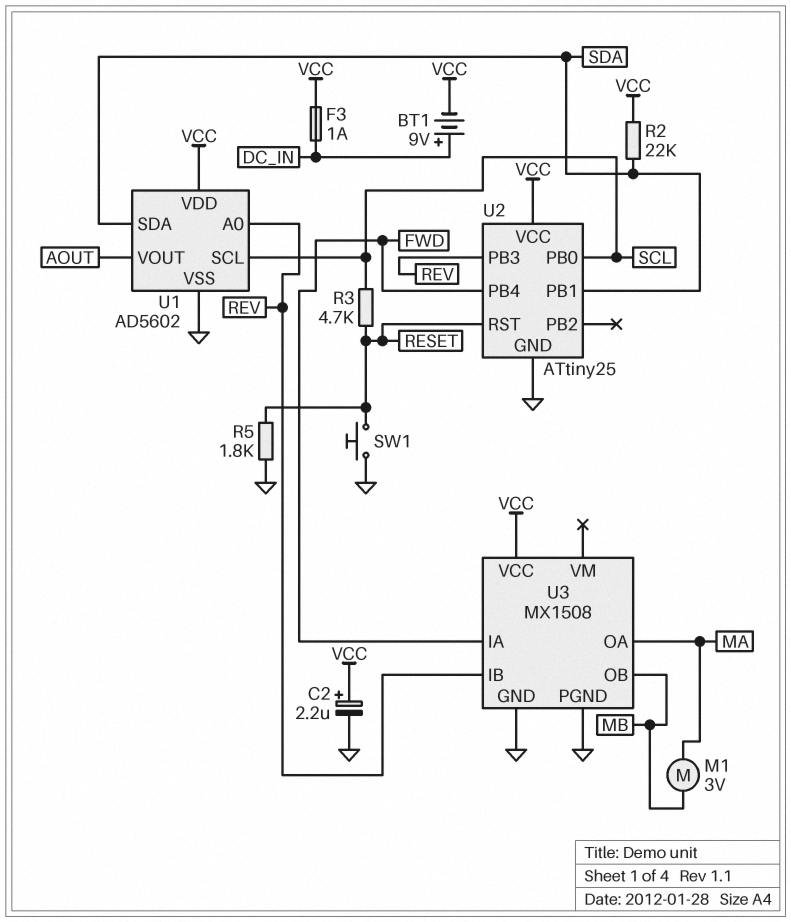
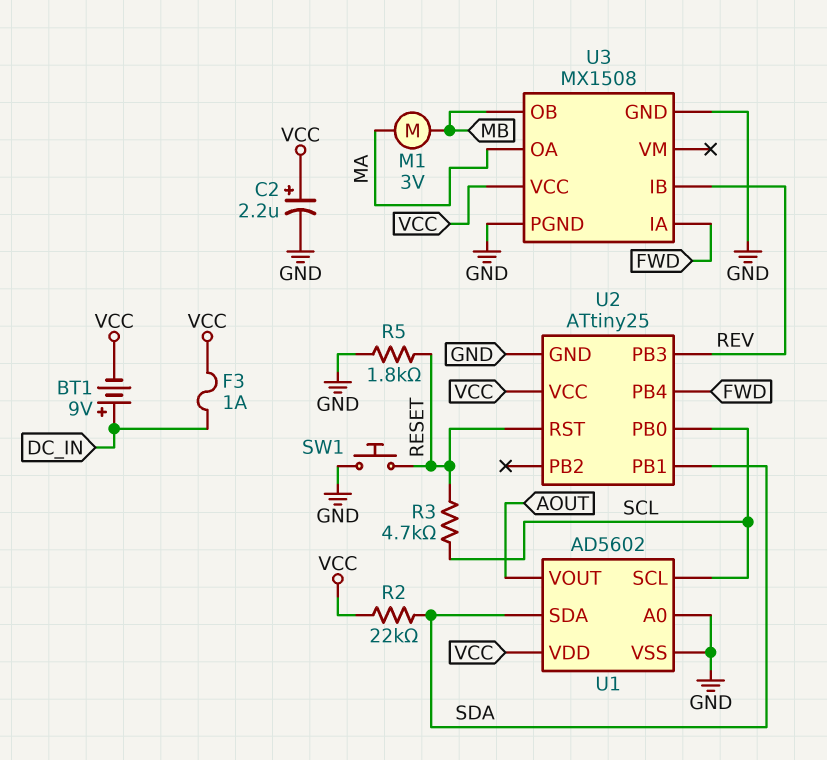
U1 pin A0: REV -> GND

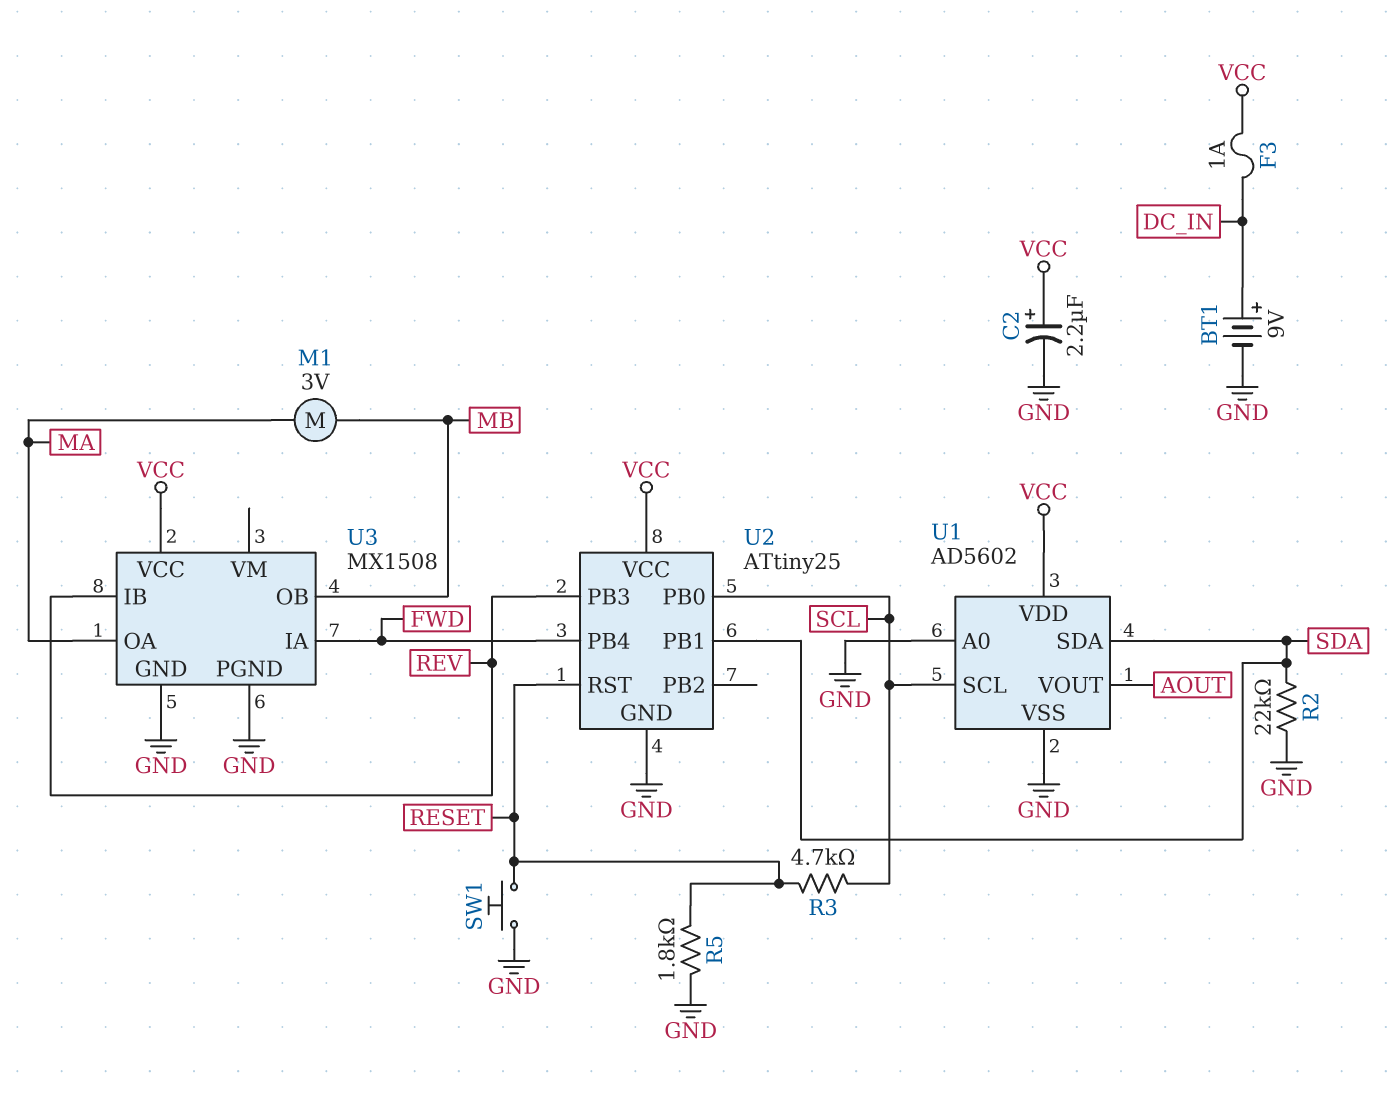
BT1: 9V (plus DC_IN, minus VCC) -> 9V (plus DC_IN, minus GND)
R2: 22k (SDA, VCC) -> 22k (GND, SDA)

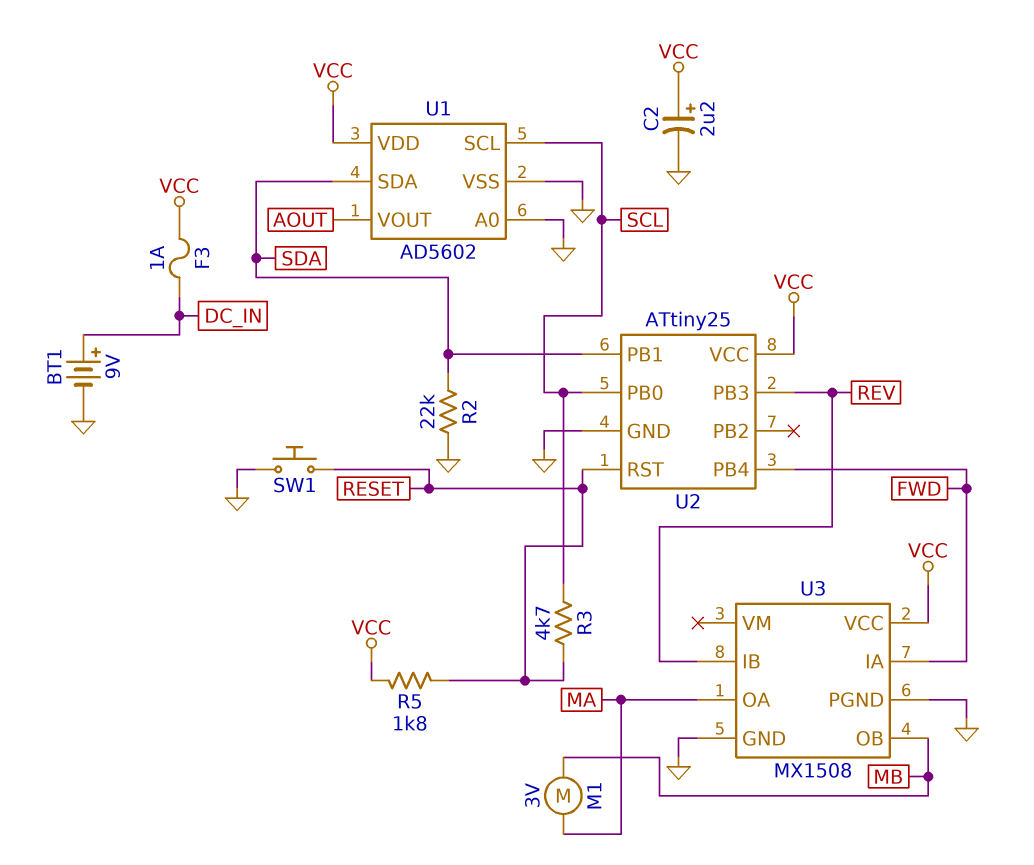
R5: 1.8k (GND, RESET) -> 1.8k (RESET, VCC)

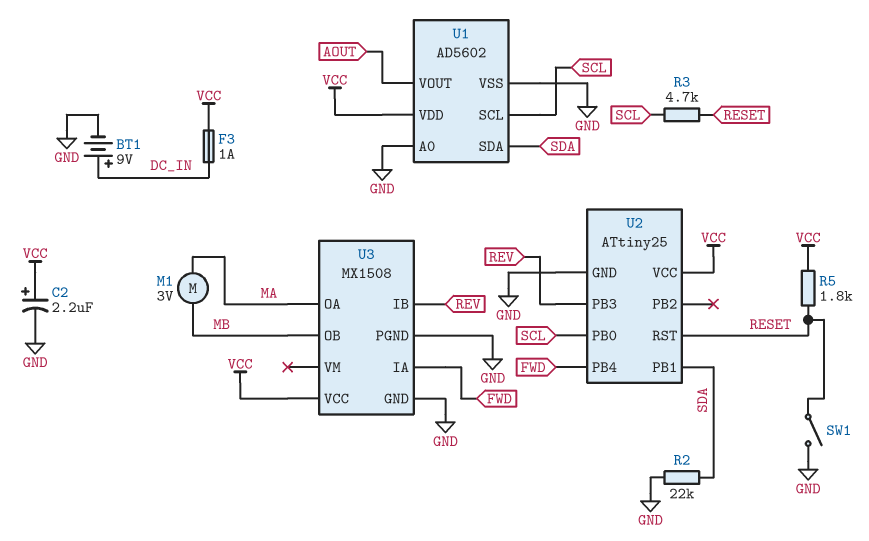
SW1: button (GND, RESET) -> switch (GND, RESET)

